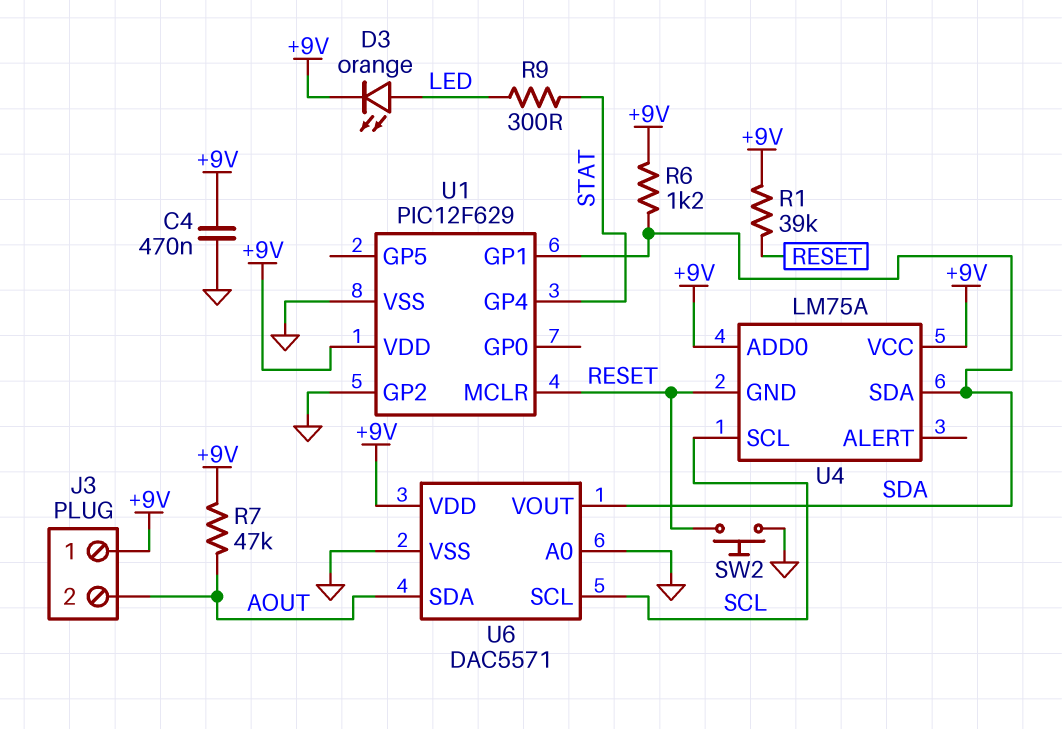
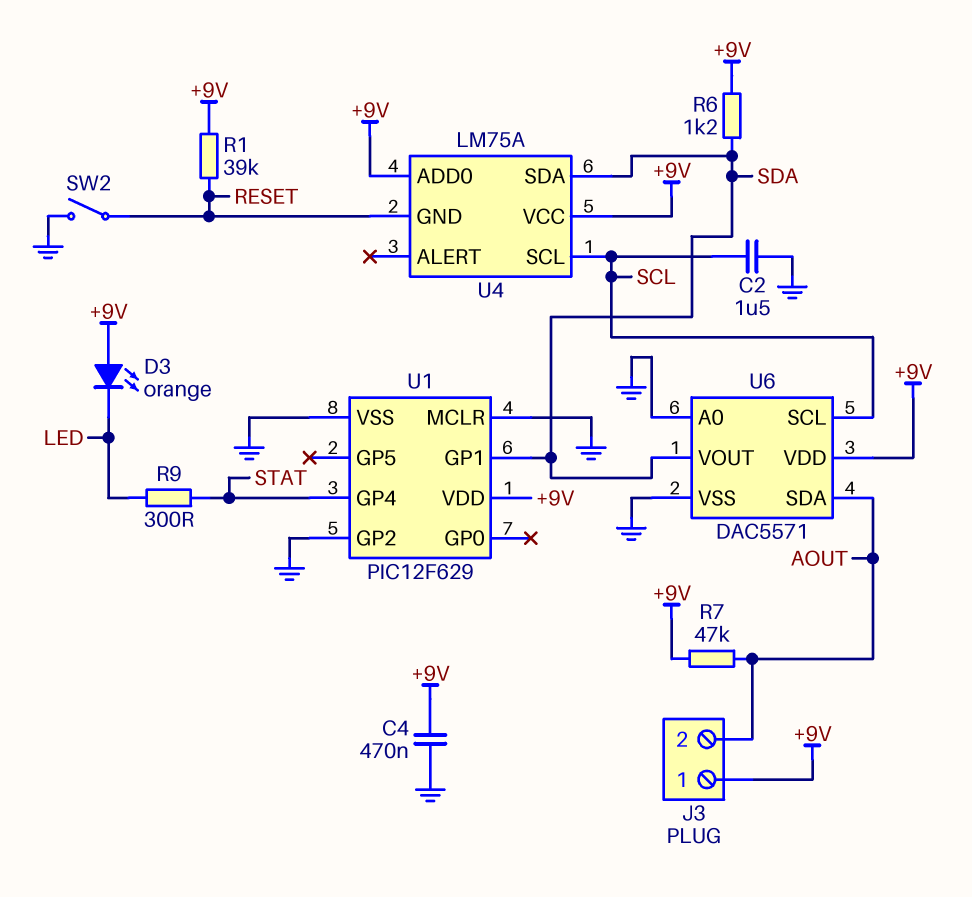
C2: none -> 1.5uF (GND, SCL)
D3: LED orange (A LED, K +9V) -> LED orange (A +9V, K LED)
SW2: button (GND, RESET) -> switch (GND, RESET)
U1 pin MCLR: RESET -> GND

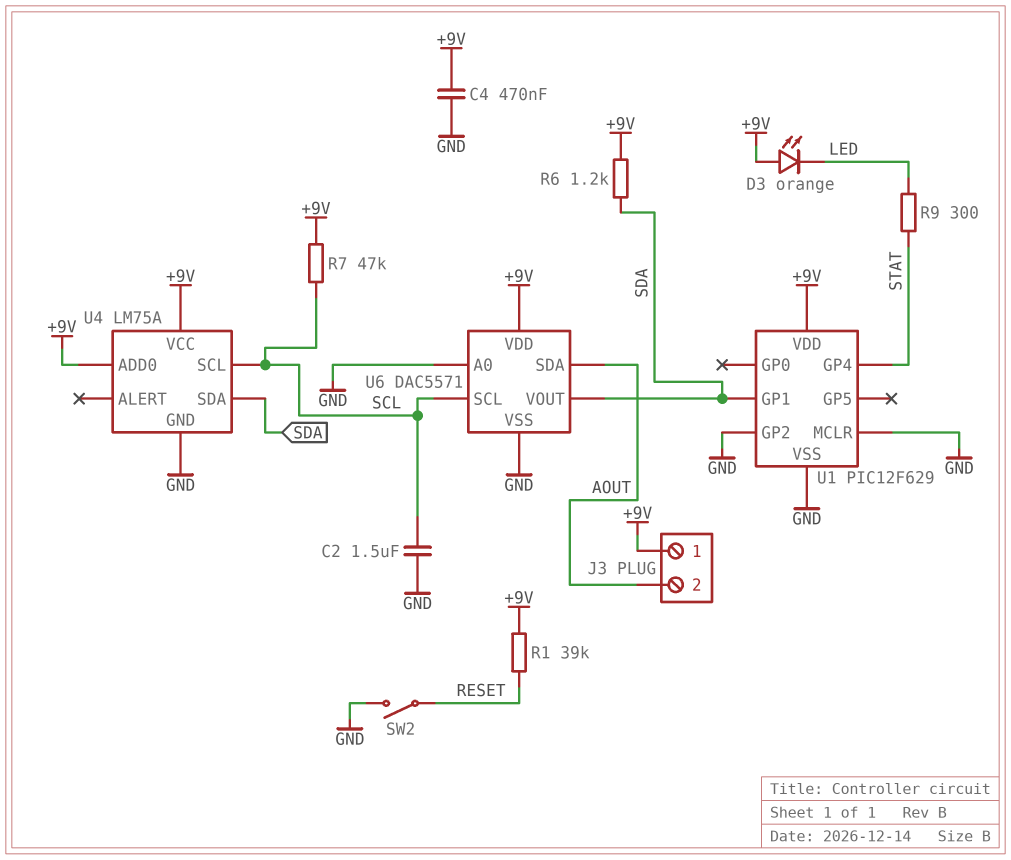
R7: 47k (+9V, AOUT) -> 47k (+9V, SCL)
U4 pin GND: RESET -> GND

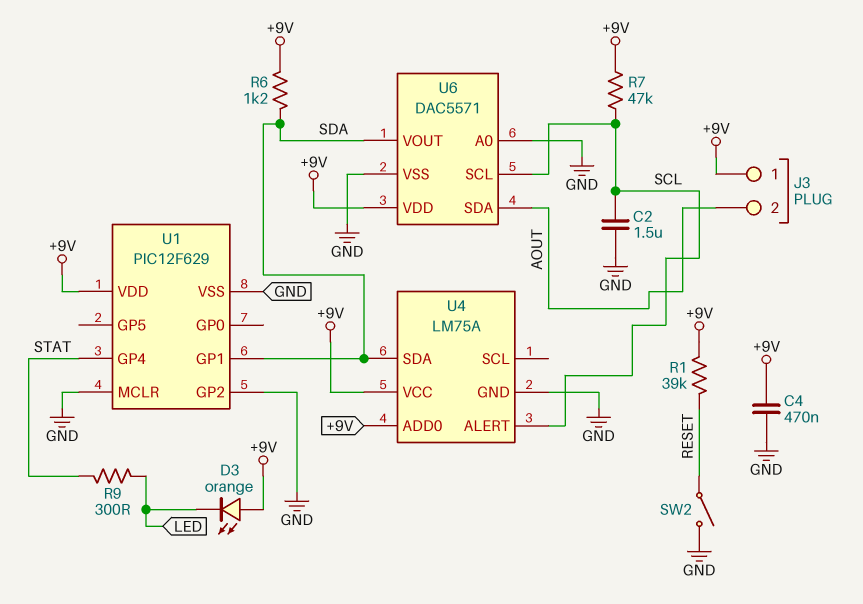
U4 pin ALERT: none -> SCL
U4 pin SCL: SCL -> none

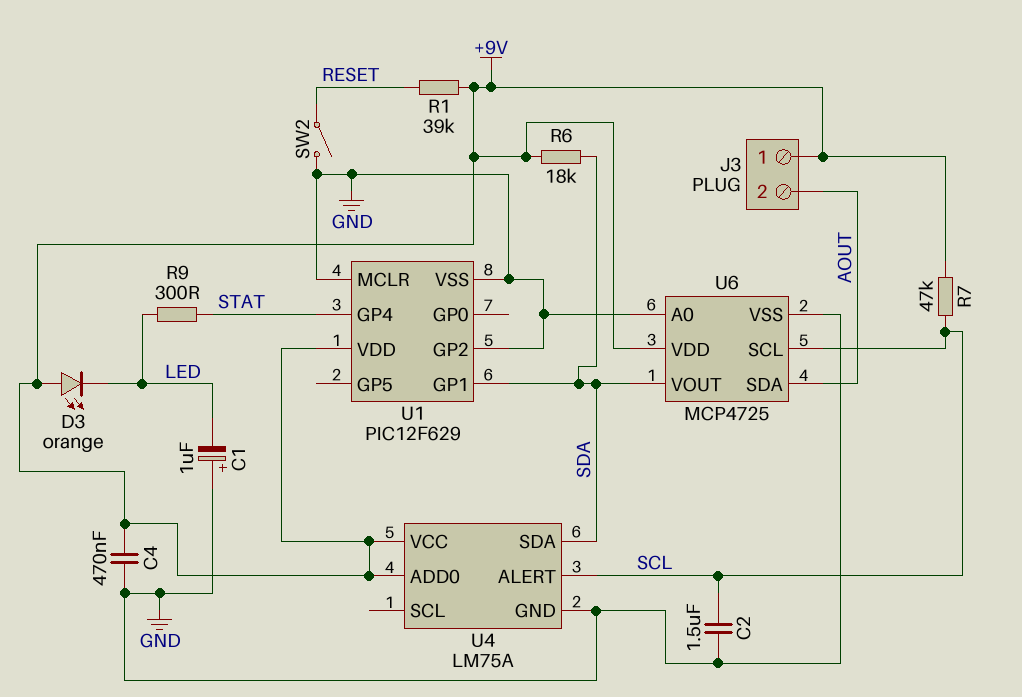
C1: none -> 1uF (plus GND, minus LED)
R6: 1.2k (+9V, SDA) -> 18k (+9V, SDA)
U6: DAC5571 -> MCP4725

